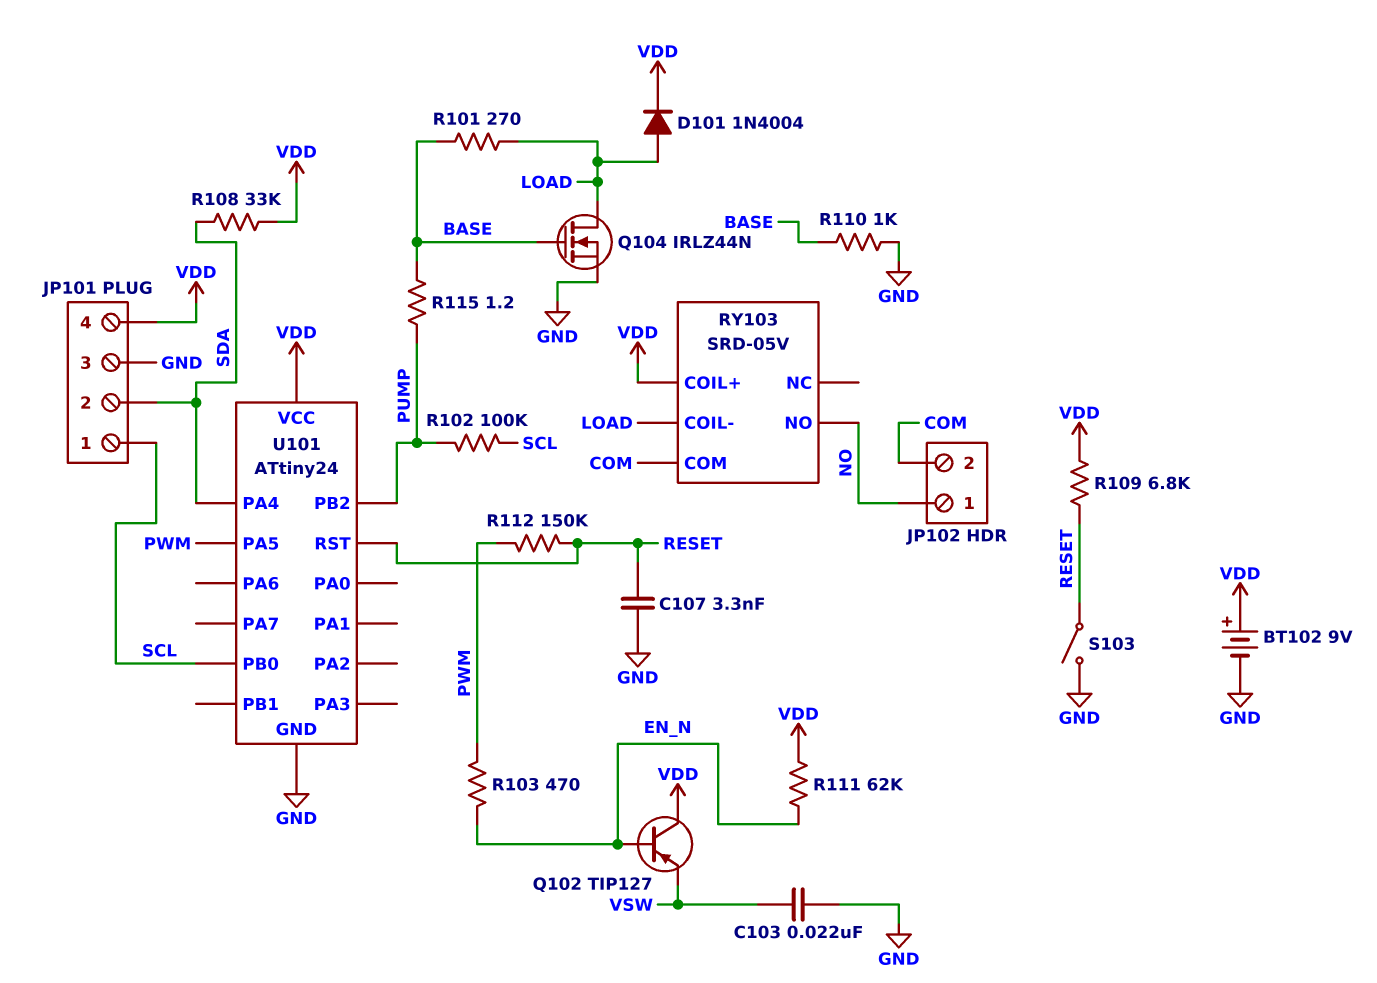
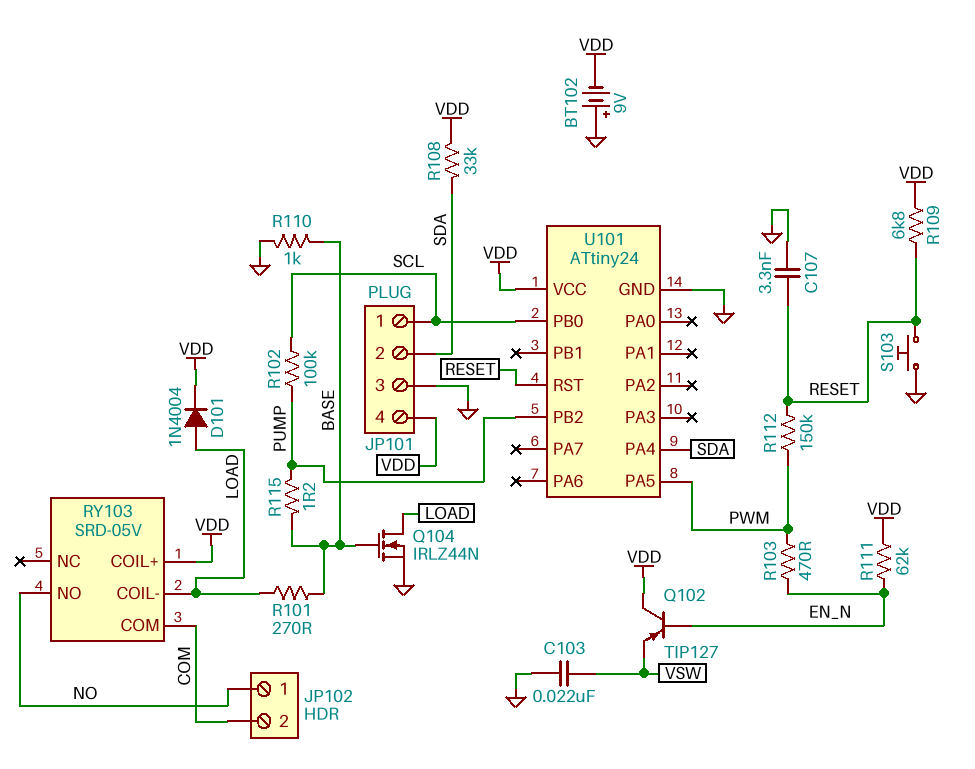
BT102: 9V (plus VDD, minus GND) -> 9V (plus GND, minus VDD)
S103: switch (GND, RESET) -> button (GND, RESET)

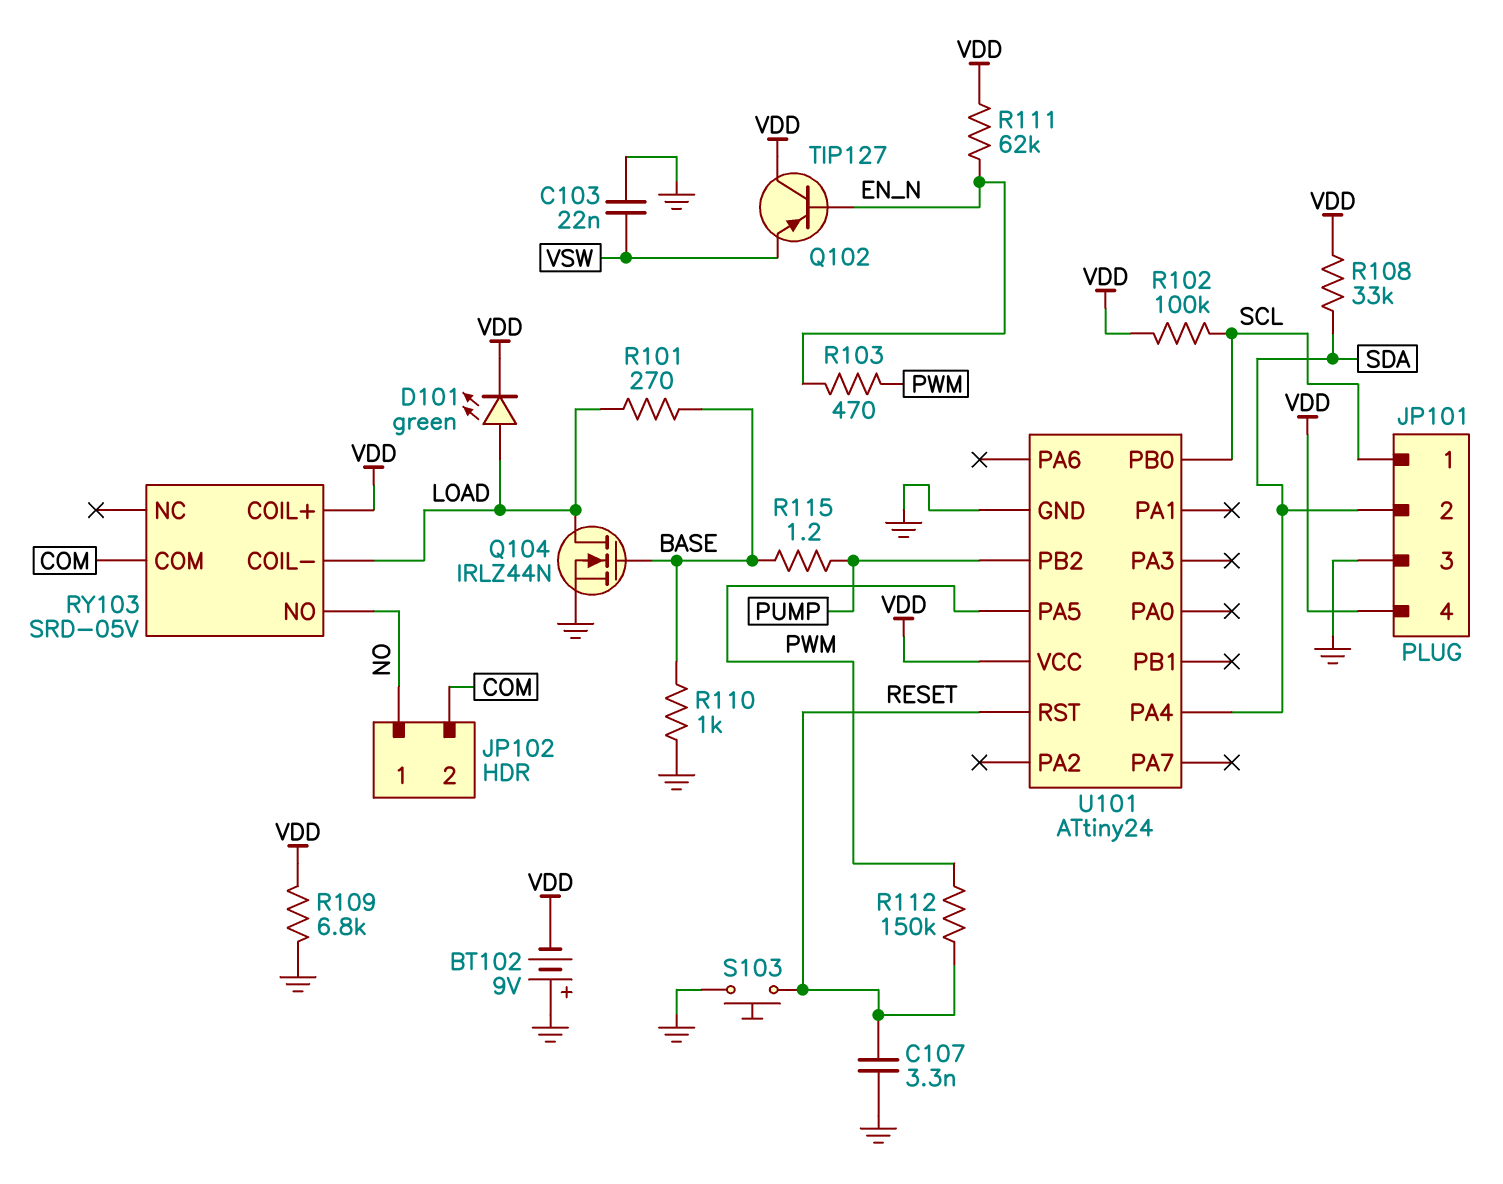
D101: diode 1N4004 (A LOAD, K VDD) -> LED green (A LOAD, K VDD)
R102: 100k (PUMP, SCL) -> 100k (SCL, VDD)
R109: 6.8k (RESET, VDD) -> 6.8k (GND, VDD)

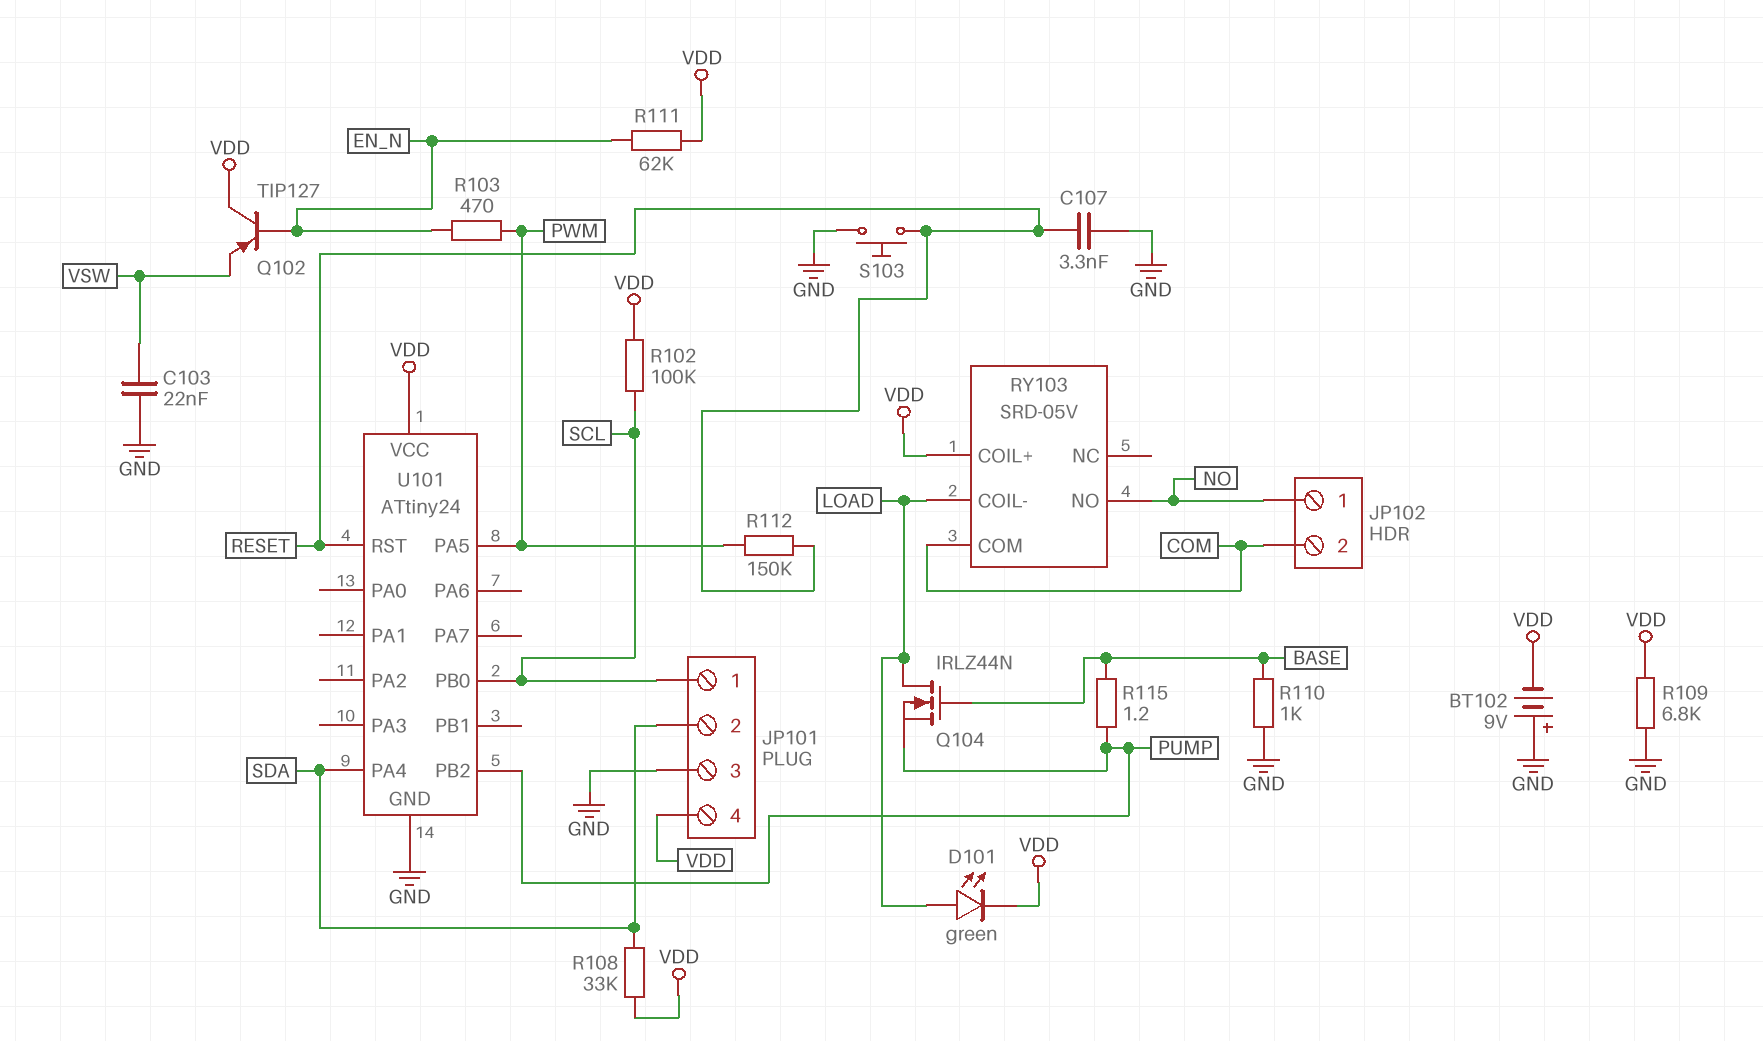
Q104: NMOS IRLZ44N (G BASE, D LOAD, S GND) -> NMOS IRLZ44N (G BASE, D LOAD, S PUMP)
R101: 270 (BASE, LOAD) -> none

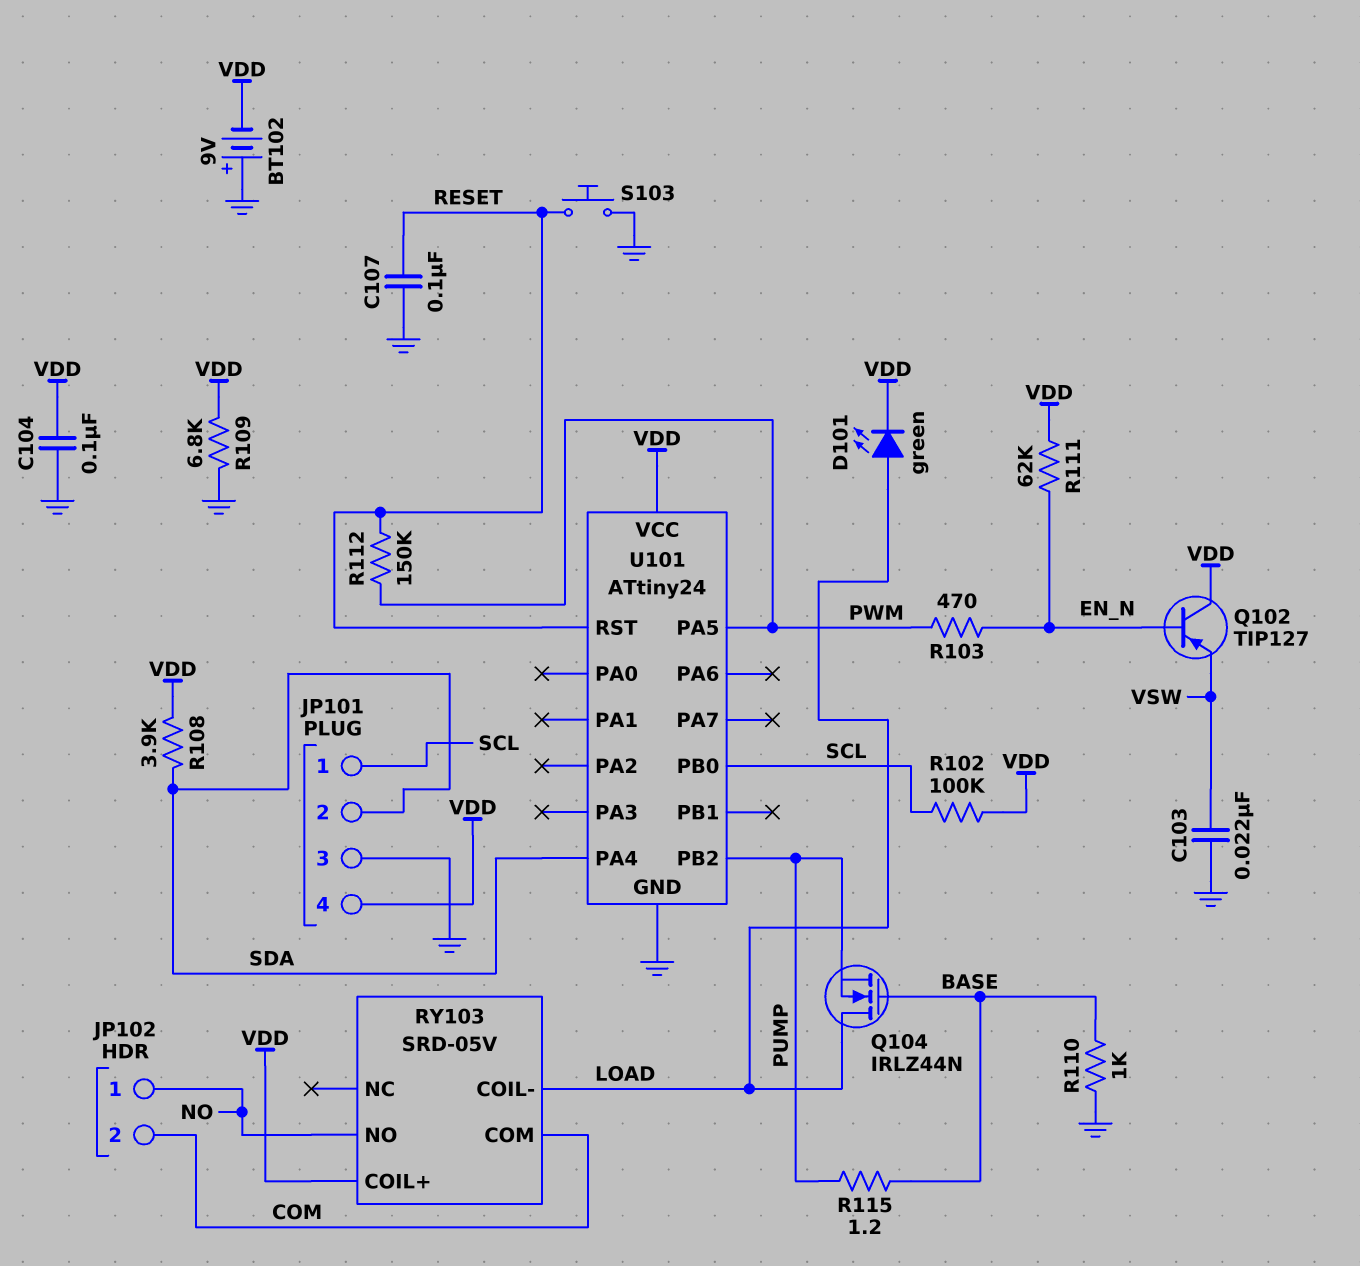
C104: none -> 100nF (GND, VDD)
C107: 3.3nF (GND, RESET) -> 100nF (GND, RESET)
R108: 33k (SDA, VDD) -> 3.9k (SDA, VDD)

